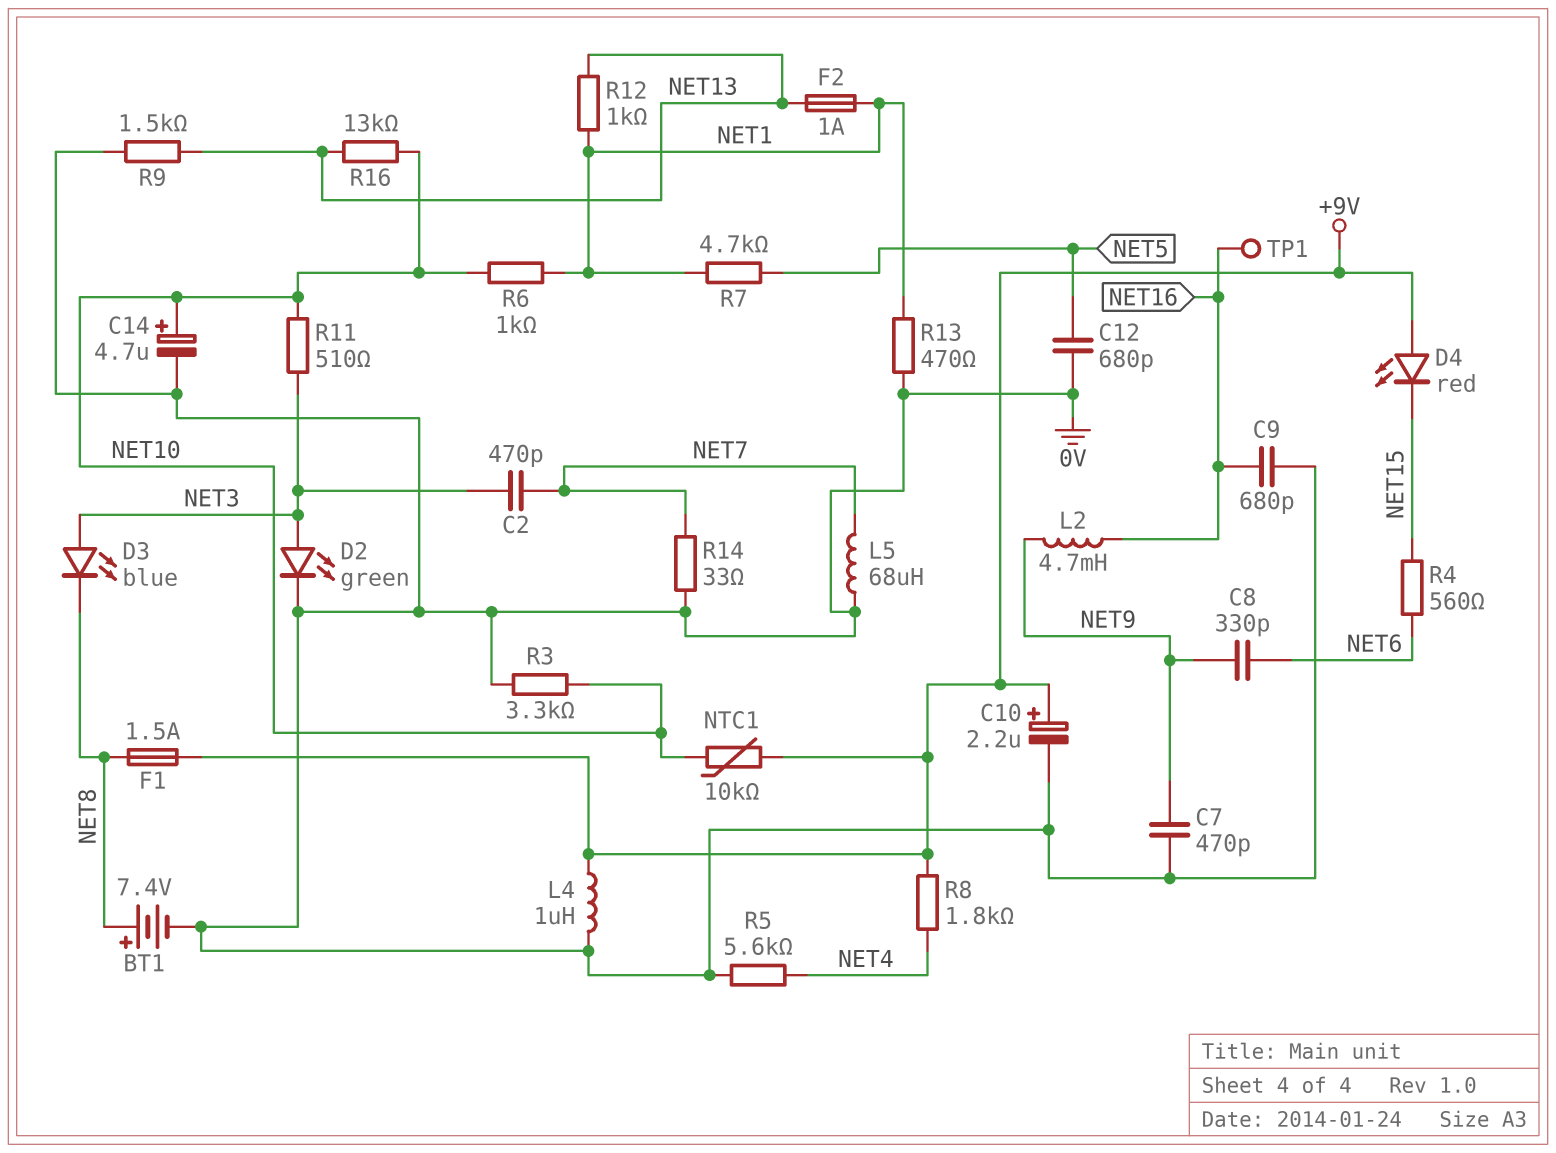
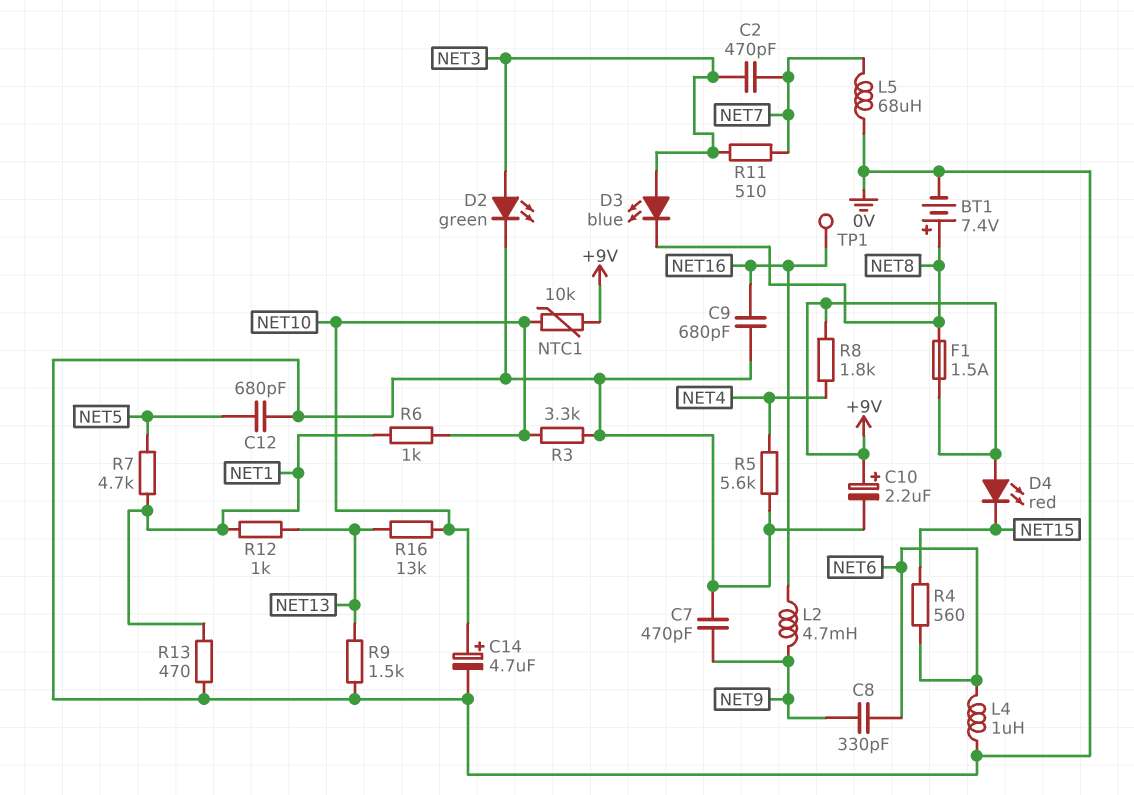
F2: 1A (NET1, NET13) -> none
L4: 1uH (+9V, 0V) -> 1uH (0V, NET6)
R11: 510 (NET3, NET10) -> 510 (NET3, NET7)
R14: 33 (0V, NET7) -> none

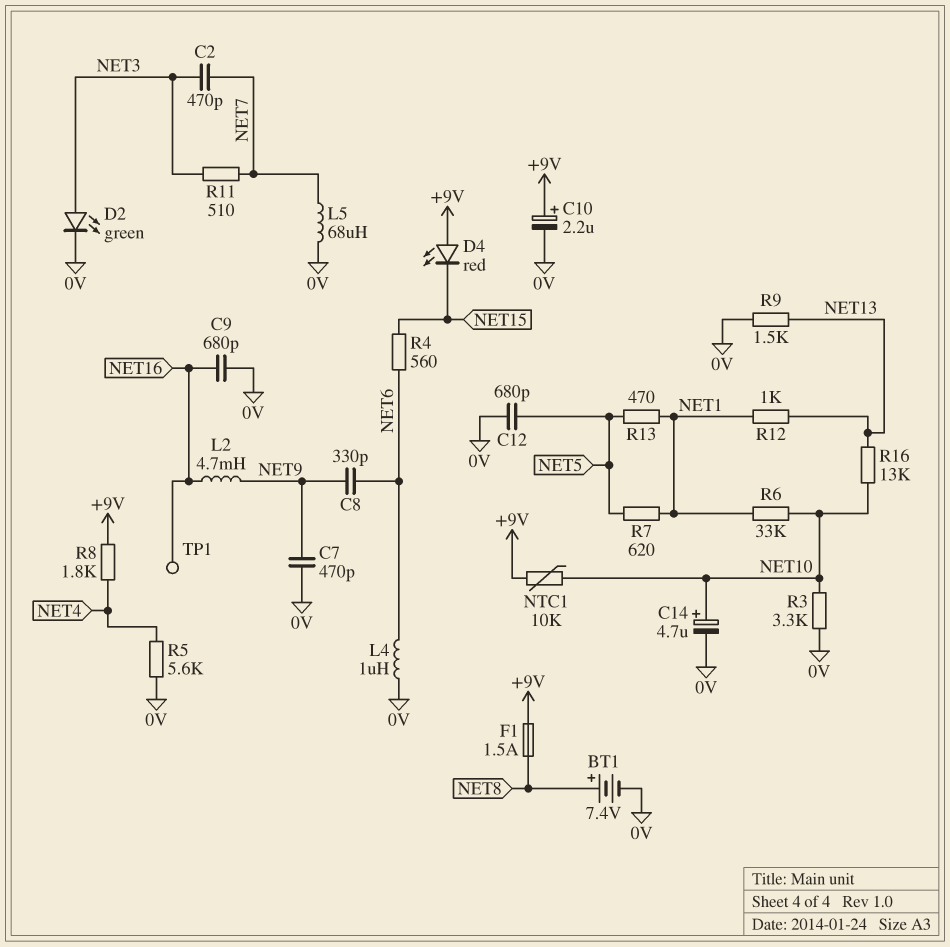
D3: LED blue (A NET3, K NET8) -> none
R6: 1k (NET1, NET10) -> 33k (NET1, NET10)
R7: 4.7k (NET1, NET5) -> 620 (NET1, NET5)
R13: 470 (0V, NET1) -> 470 (NET1, NET5)

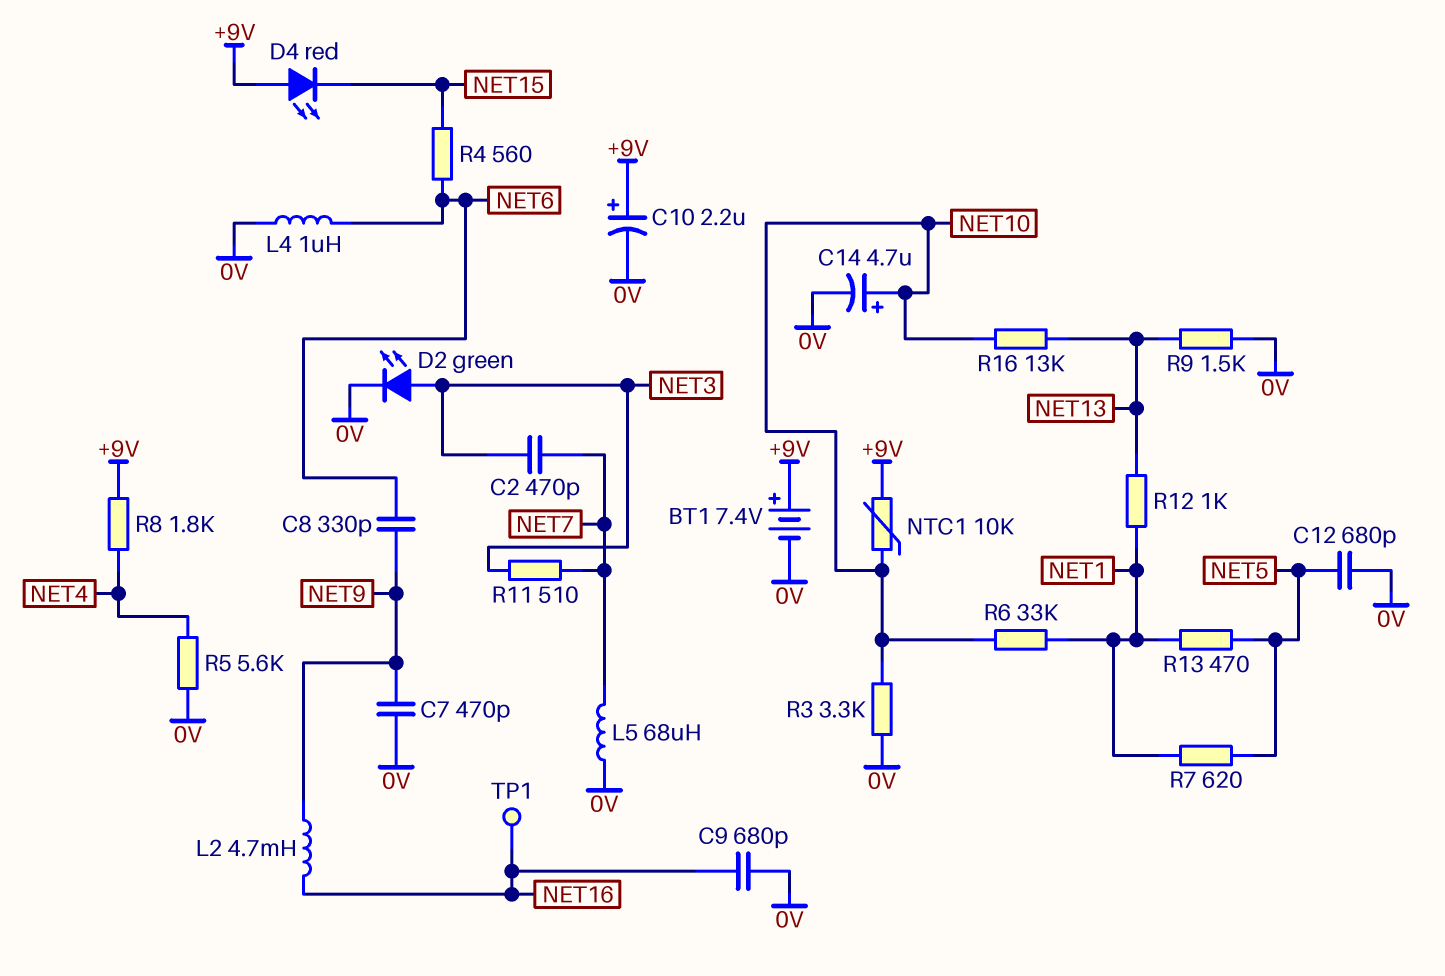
BT1: 7.4V (plus NET8, minus 0V) -> 7.4V (plus +9V, minus 0V)
F1: 1.5A (+9V, NET8) -> none

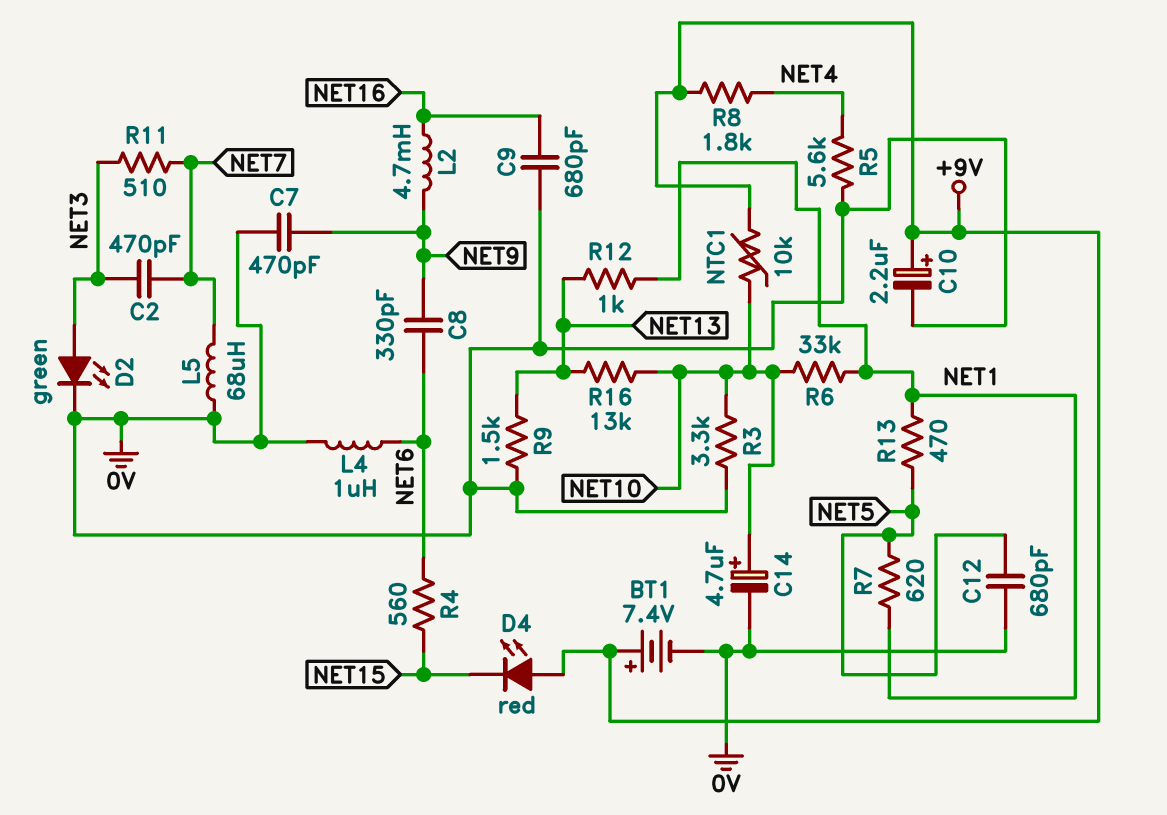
TP1: test point (NET16) -> none

